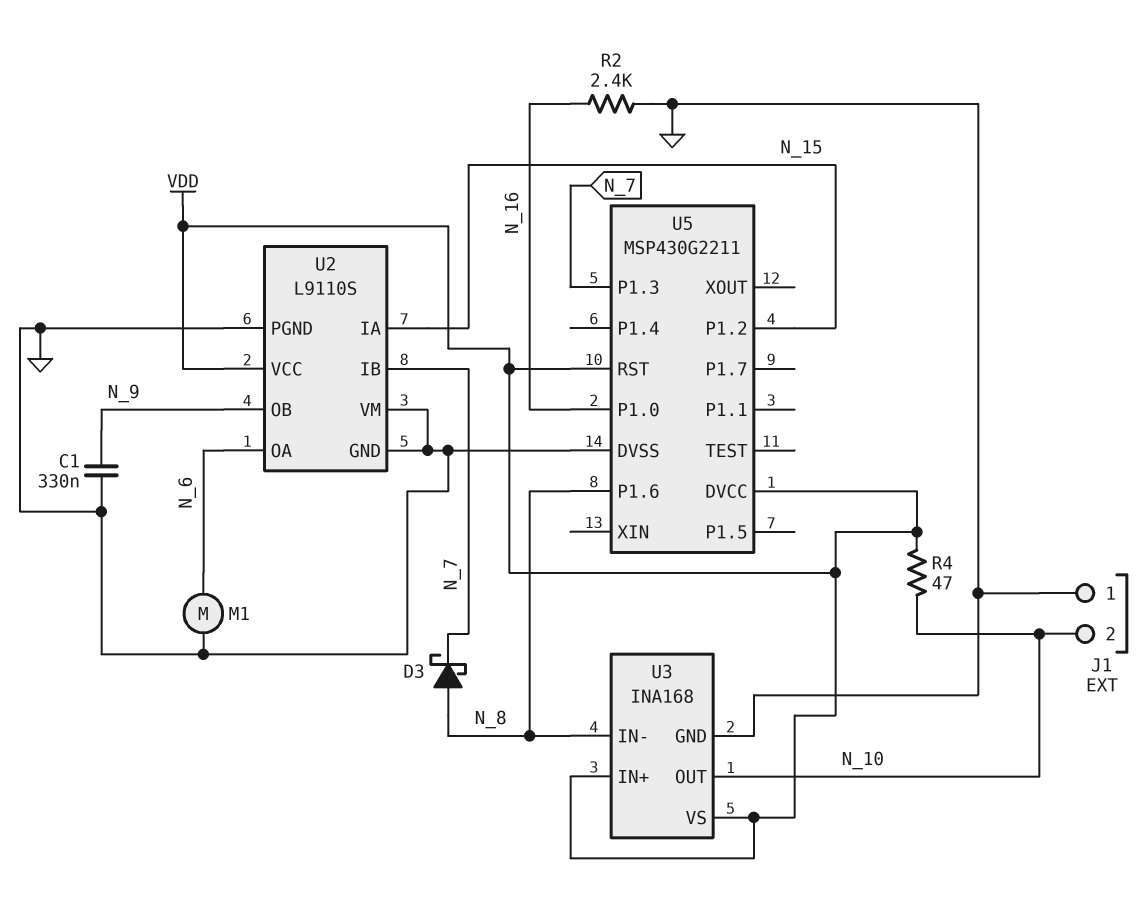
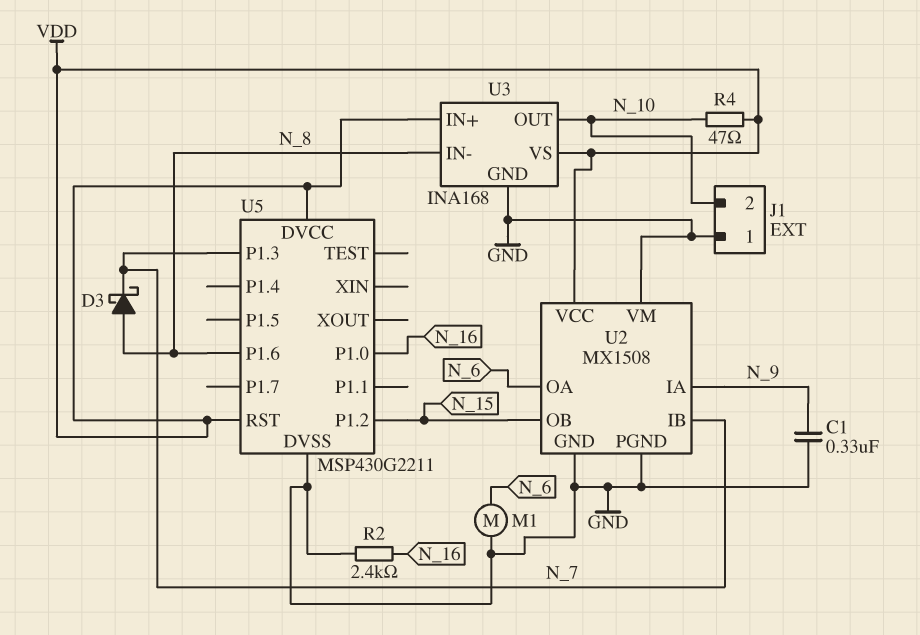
U2: L9110S -> MX1508
U2 pin IA: N_15 -> N_9
U2 pin OB: N_9 -> N_15

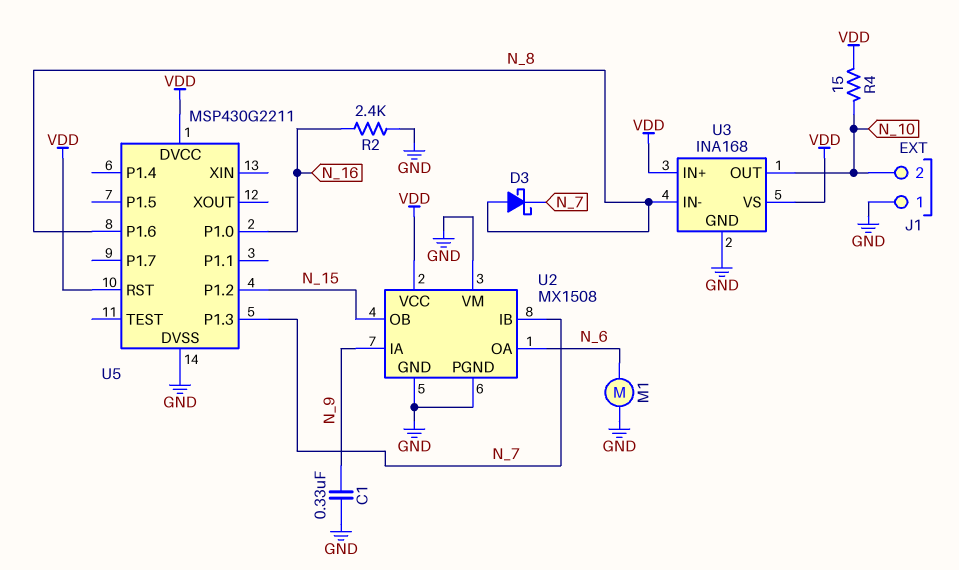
R4: 47 (N_10, VDD) -> 15 (N_10, VDD)

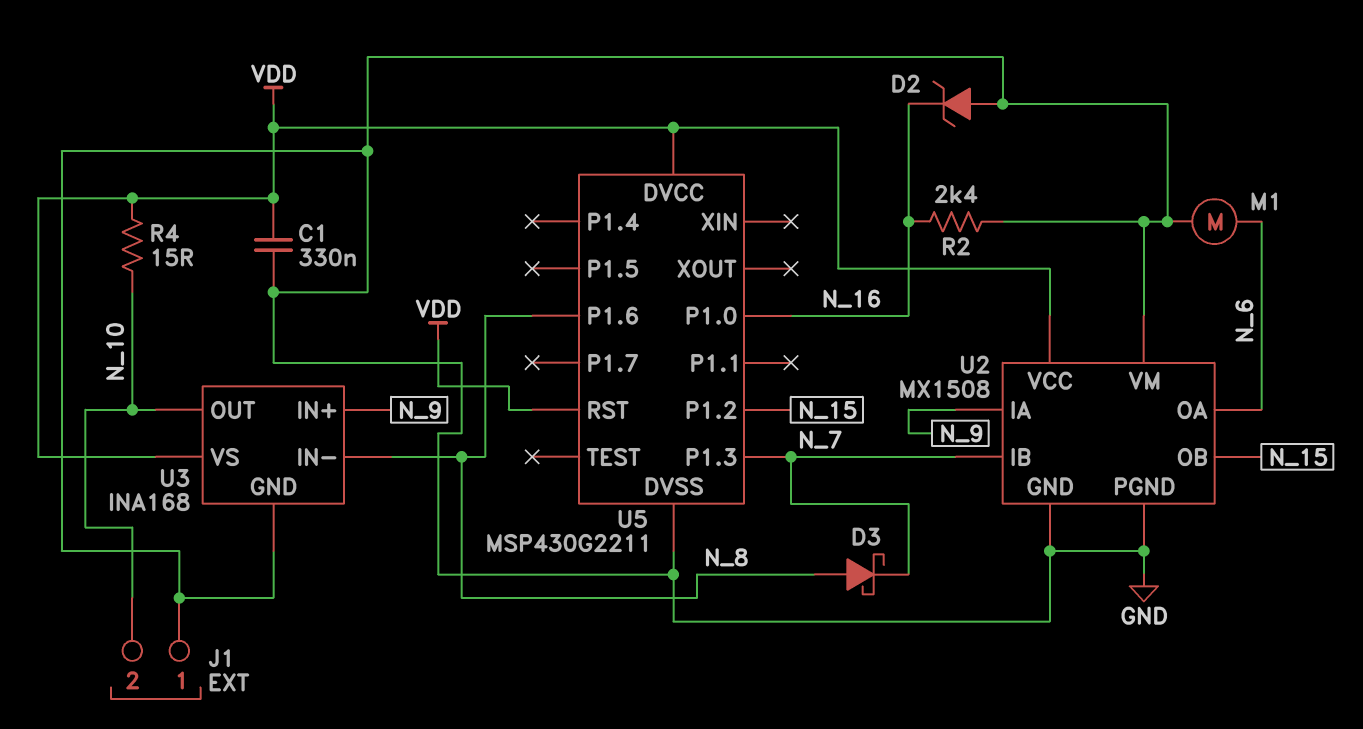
C1: 330nF (GND, N_9) -> 330nF (GND, VDD)
D2: none -> zener (A GND, K N_16)
U3 pin IN+: VDD -> N_9

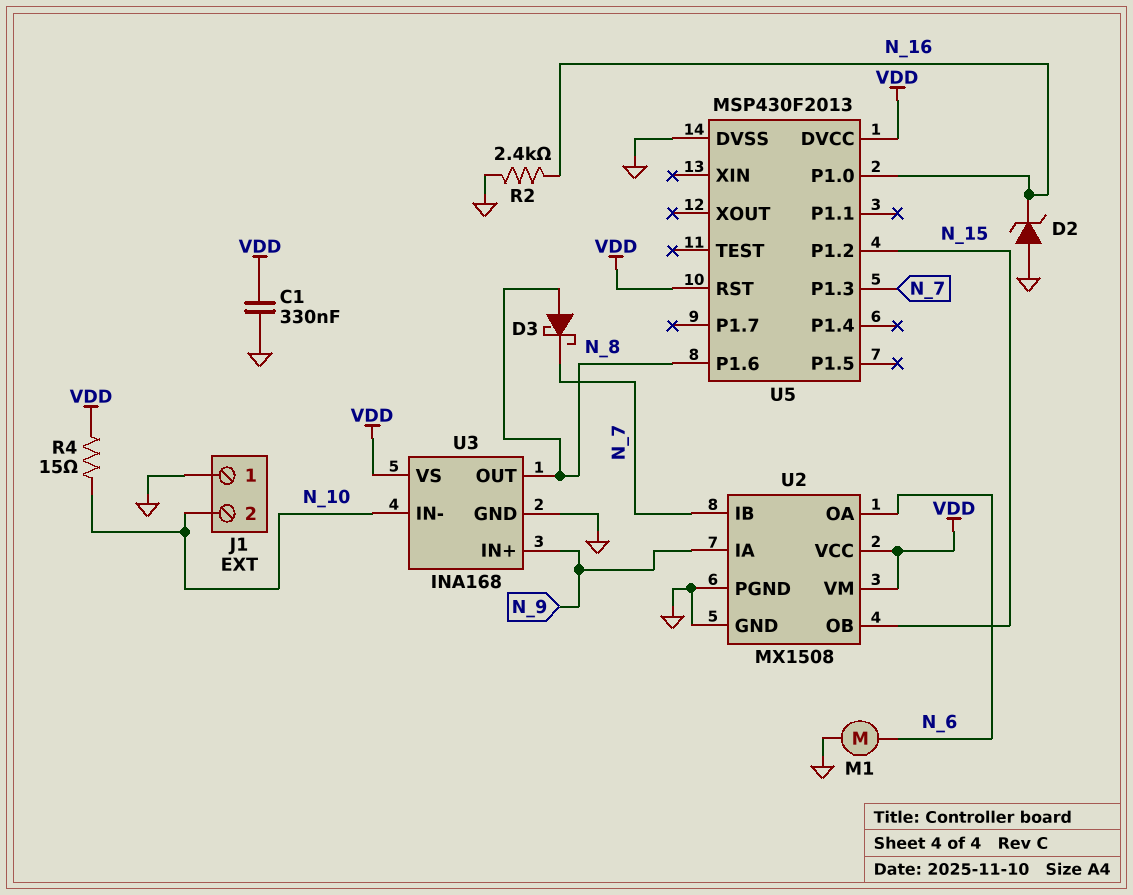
U2 pin VM: GND -> VDD
U3 pin IN-: N_8 -> N_10
U3 pin OUT: N_10 -> N_8
U5: MSP430G2211 -> MSP430F2013

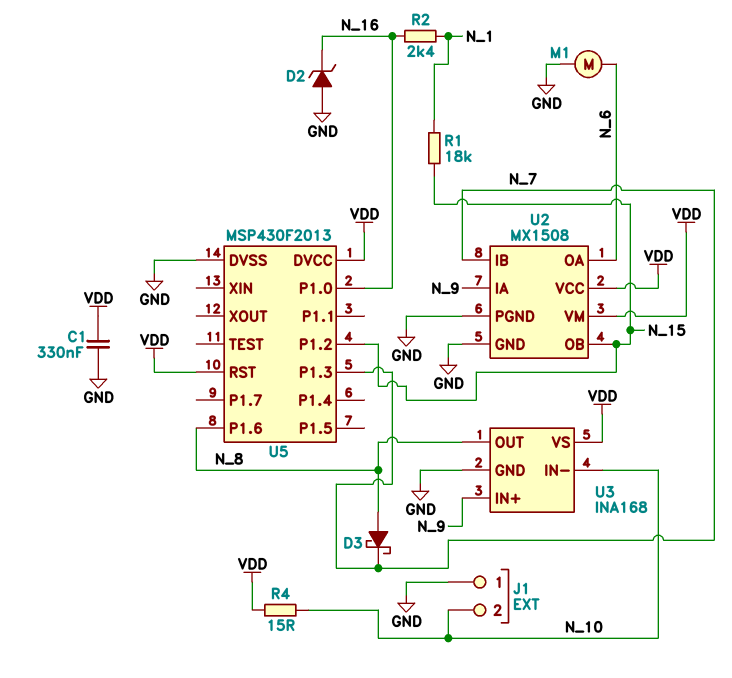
R1: none -> 18k (N_1, N_15)
R2: 2.4k (GND, N_16) -> 2.4k (N_1, N_16)

